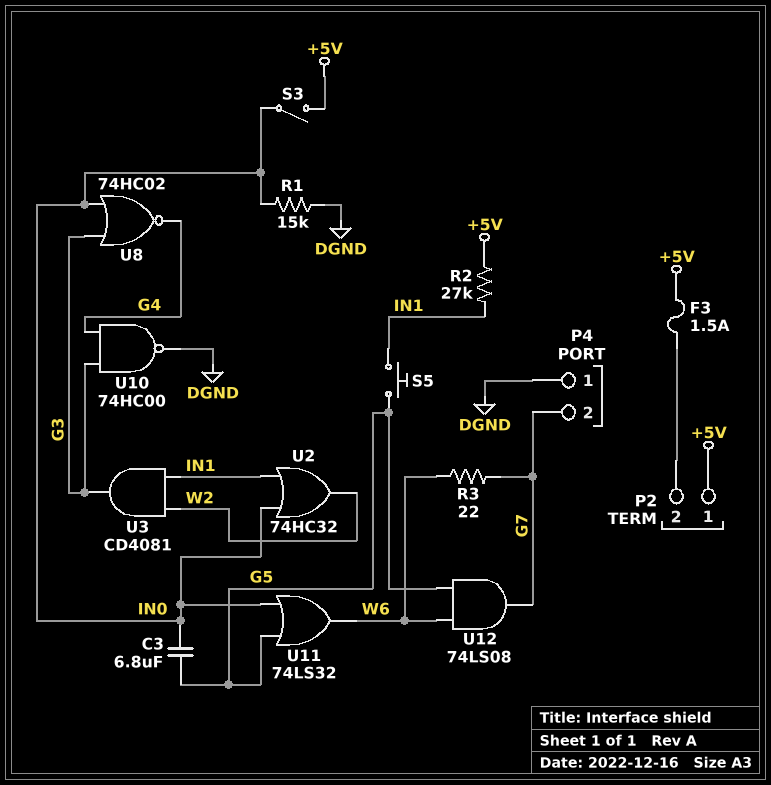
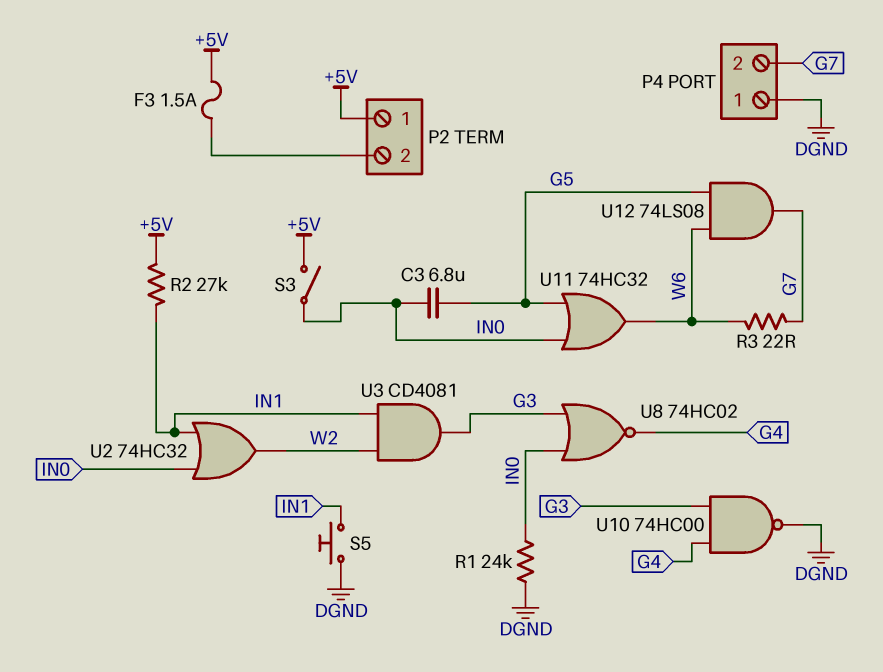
R1: 15k (DGND, IN0) -> 24k (DGND, IN0)
S5: button (G5, IN1) -> button (DGND, IN1)
U11: OR 74LS32 (in G5, in IN0, out W6) -> OR 74HC32 (in G5, in IN0, out W6)

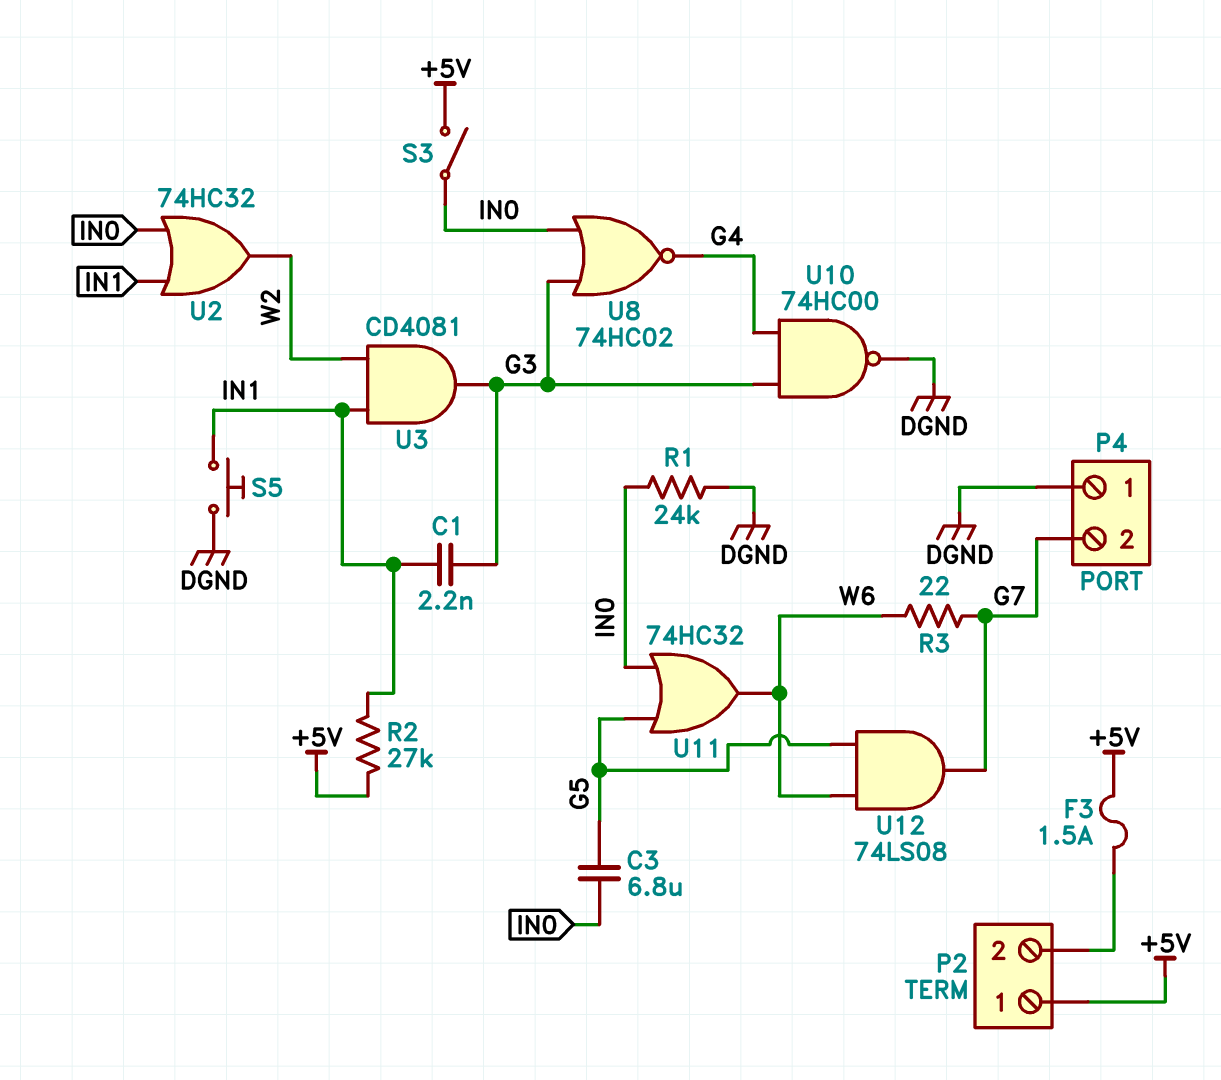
C1: none -> 2.2nF (G3, IN1)

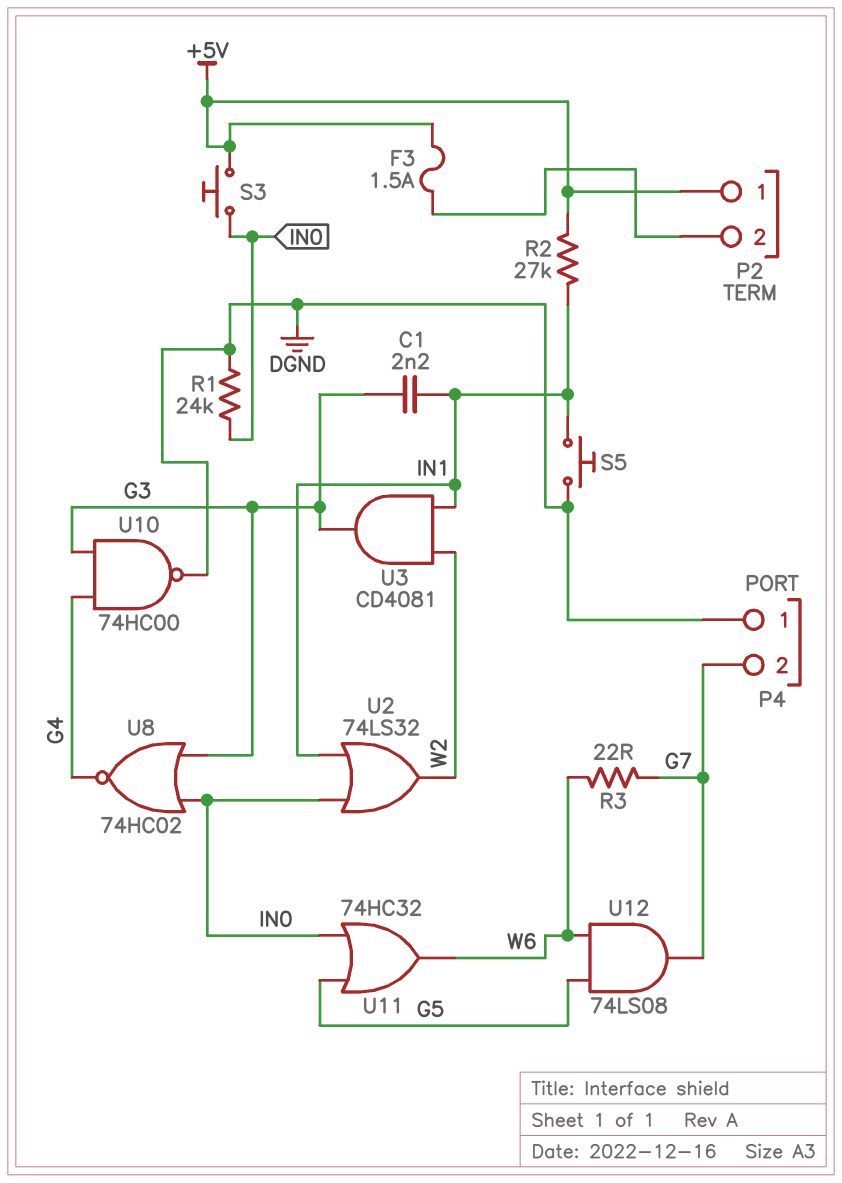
C3: 6.8uF (G5, IN0) -> none
S3: switch (+5V, IN0) -> button (+5V, IN0)
U2: OR 74HC32 (in IN0, in IN1, out W2) -> OR 74LS32 (in IN0, in IN1, out W2)

